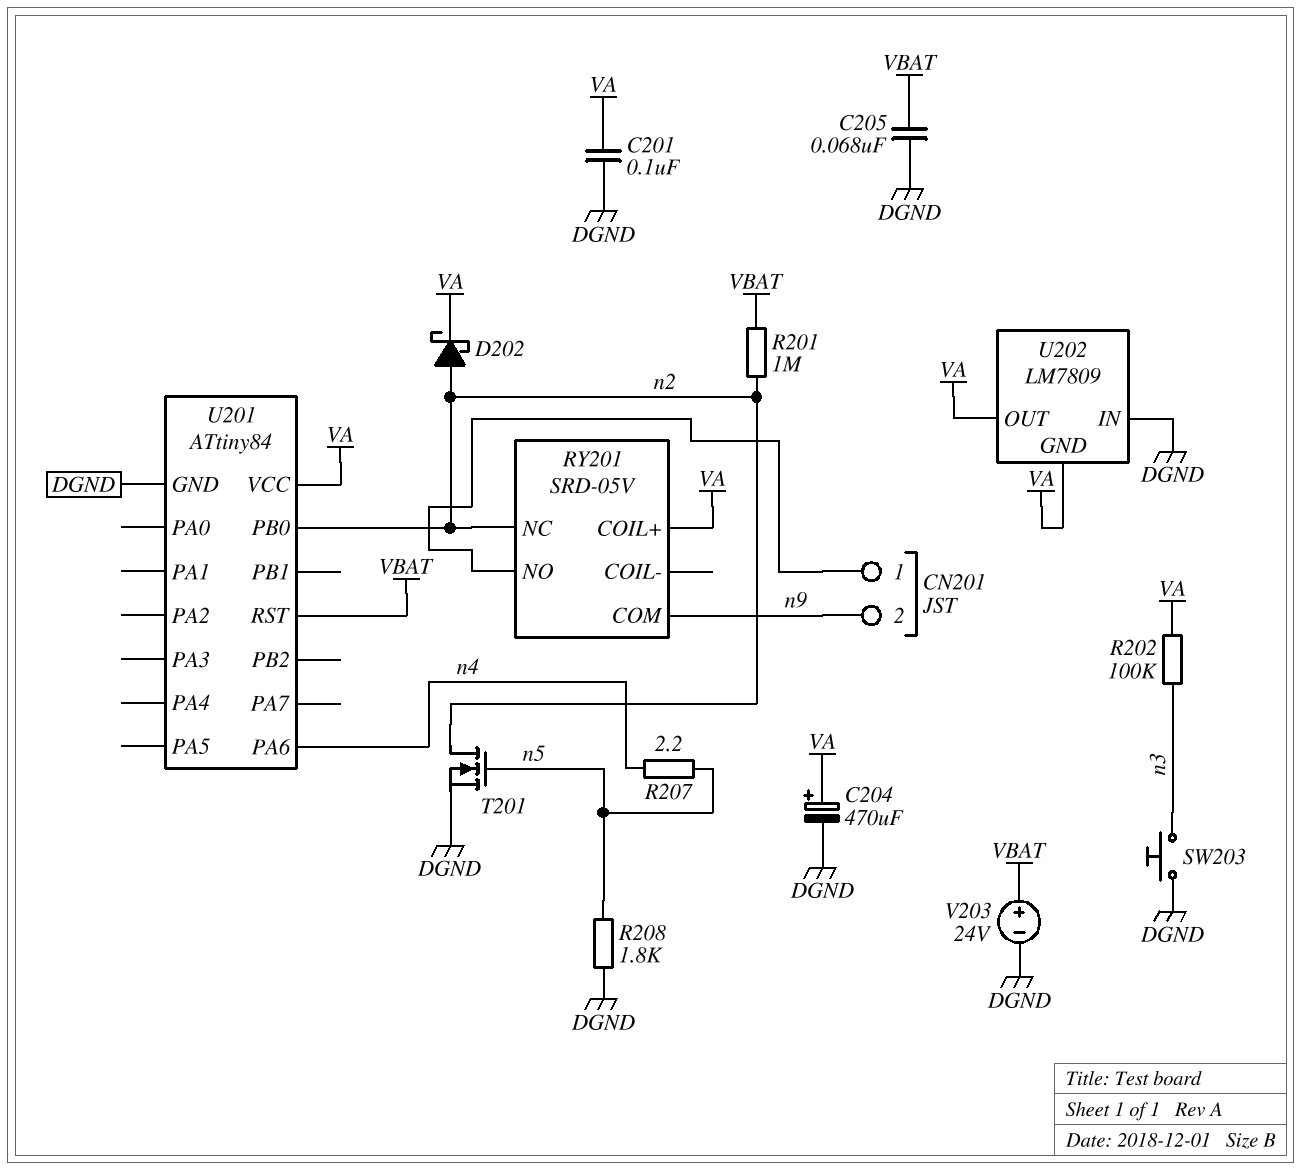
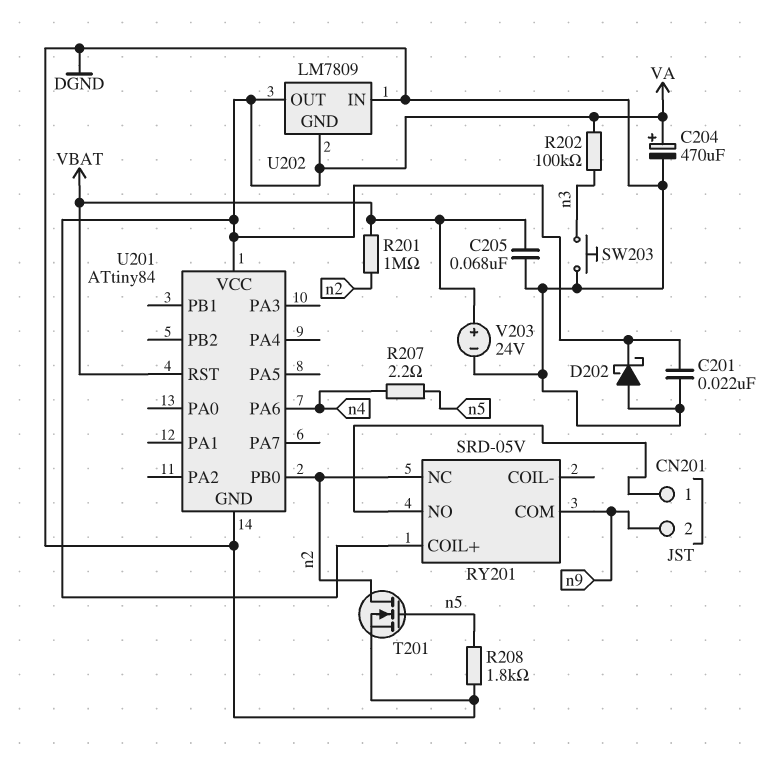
C201: 100nF (DGND, VA) -> 22nF (DGND, VA)
D202: schottky (A n2, K VA) -> schottky (A DGND, K VA)

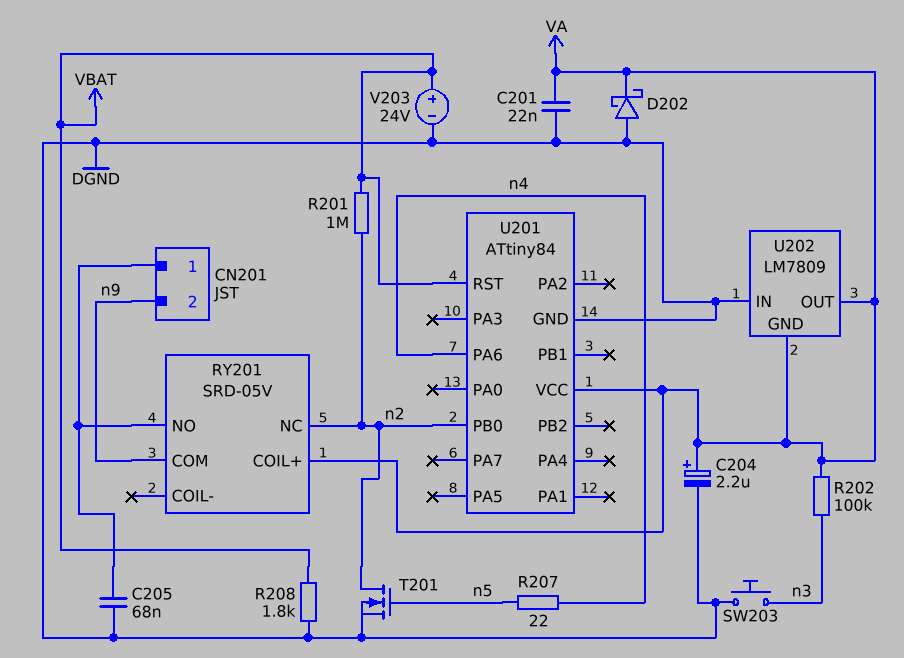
C204: 470uF (plus VA, minus DGND) -> 2.2uF (plus VA, minus DGND)
C205: 68nF (DGND, VBAT) -> 68nF (CN201/1, DGND)
R207: 2.2 (n4, n5) -> 22 (n4, n5)
R208: 1.8k (DGND, n5) -> 1.8k (DGND, VBAT)

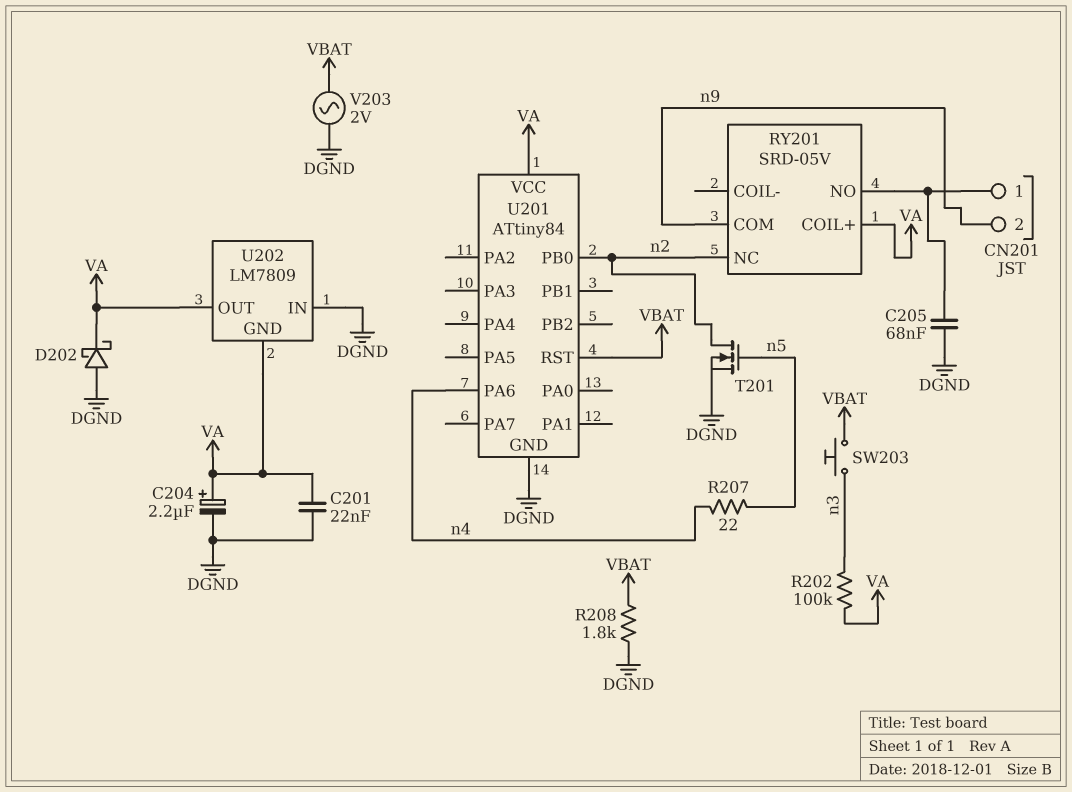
R201: 1M (VBAT, n2) -> none
SW203: button (DGND, n3) -> button (VBAT, n3)
V203: 24V (plus VBAT, minus DGND) -> AC 2V (DGND, VBAT)

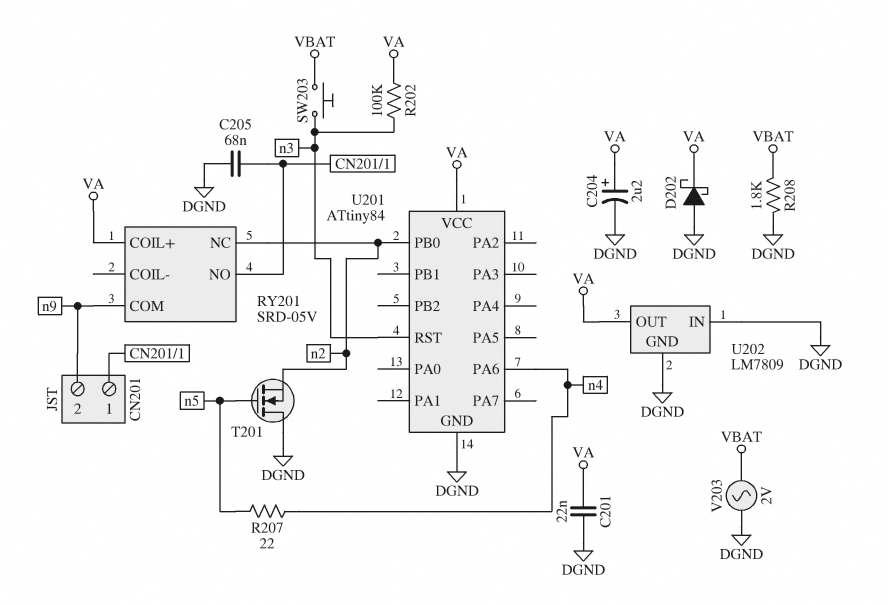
T201: NMOS (G n5, D n2, S DGND) -> NMOS (G n5, D DGND, S n2)
U201 pin RST: VBAT -> n3
U202 pin GND: VA -> DGND

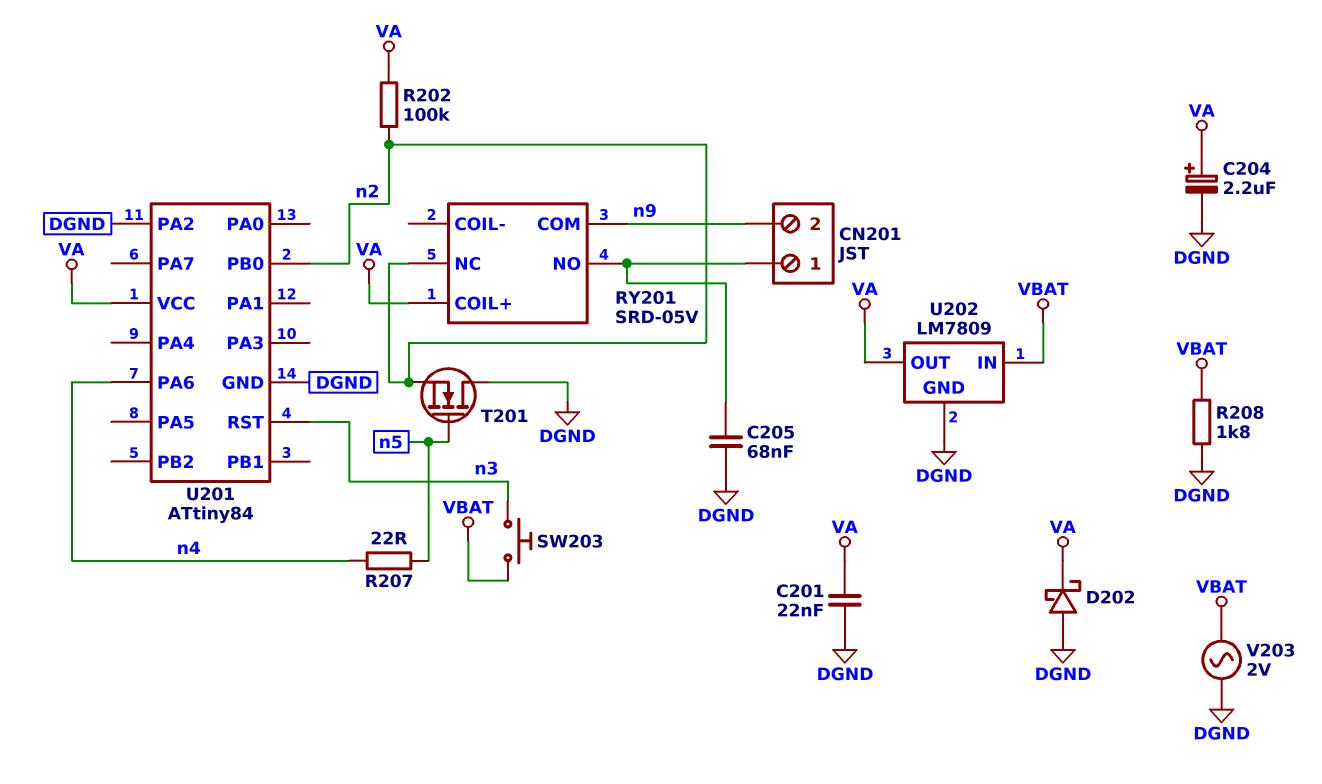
R202: 100k (VA, n3) -> 100k (VA, n2)
U201 pin PA2: none -> DGND
U202 pin IN: DGND -> VBAT

